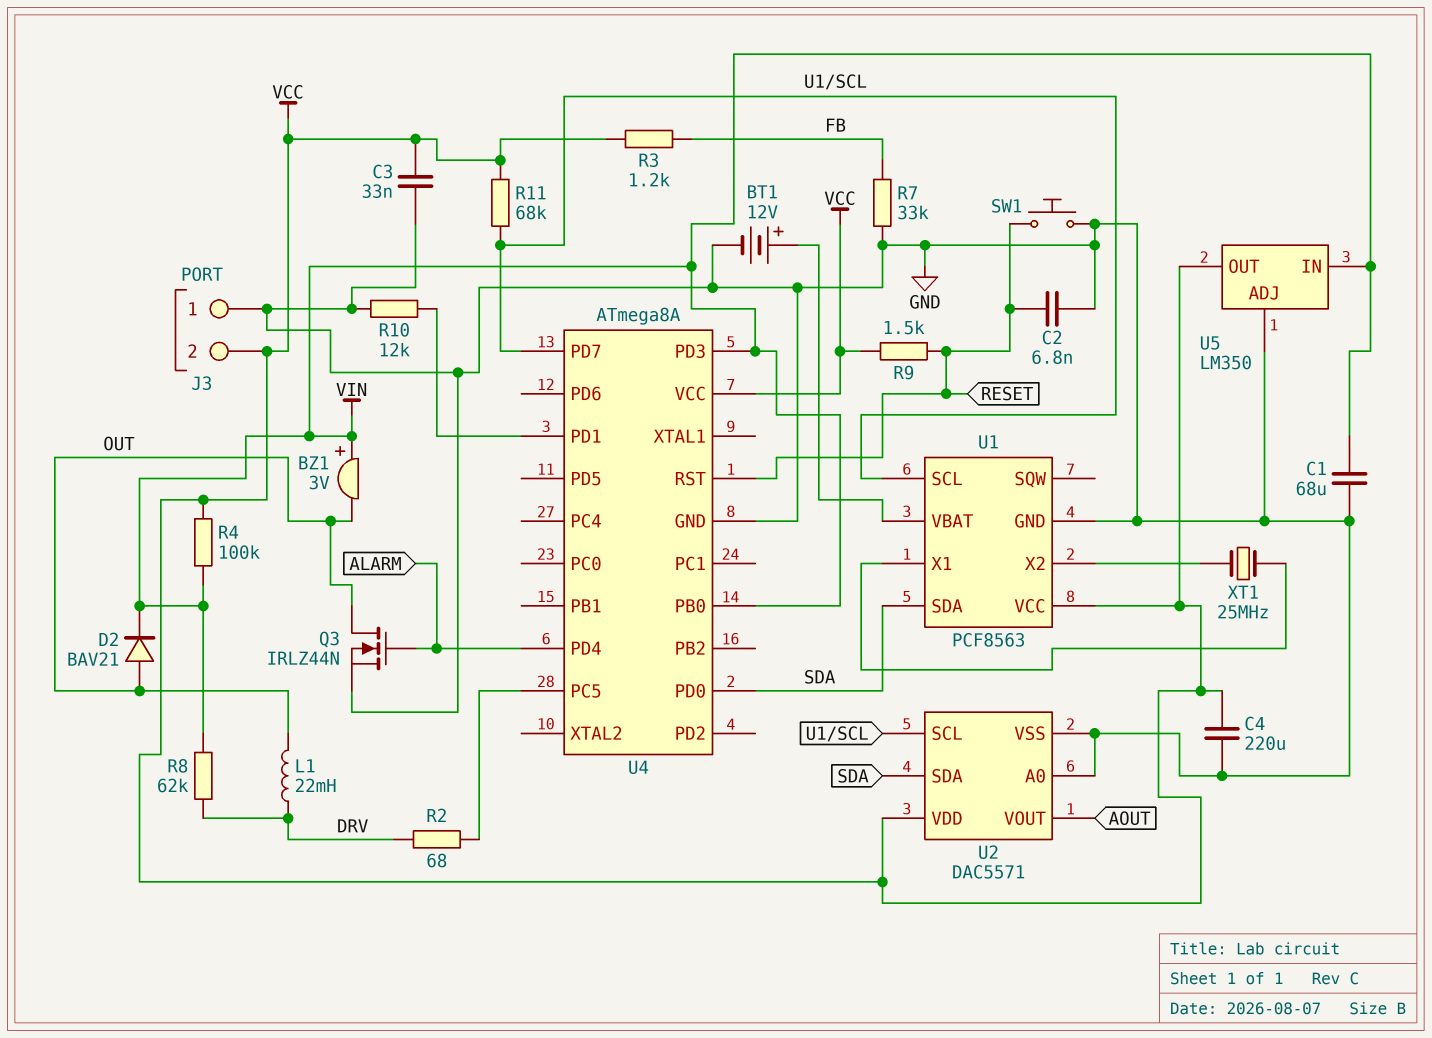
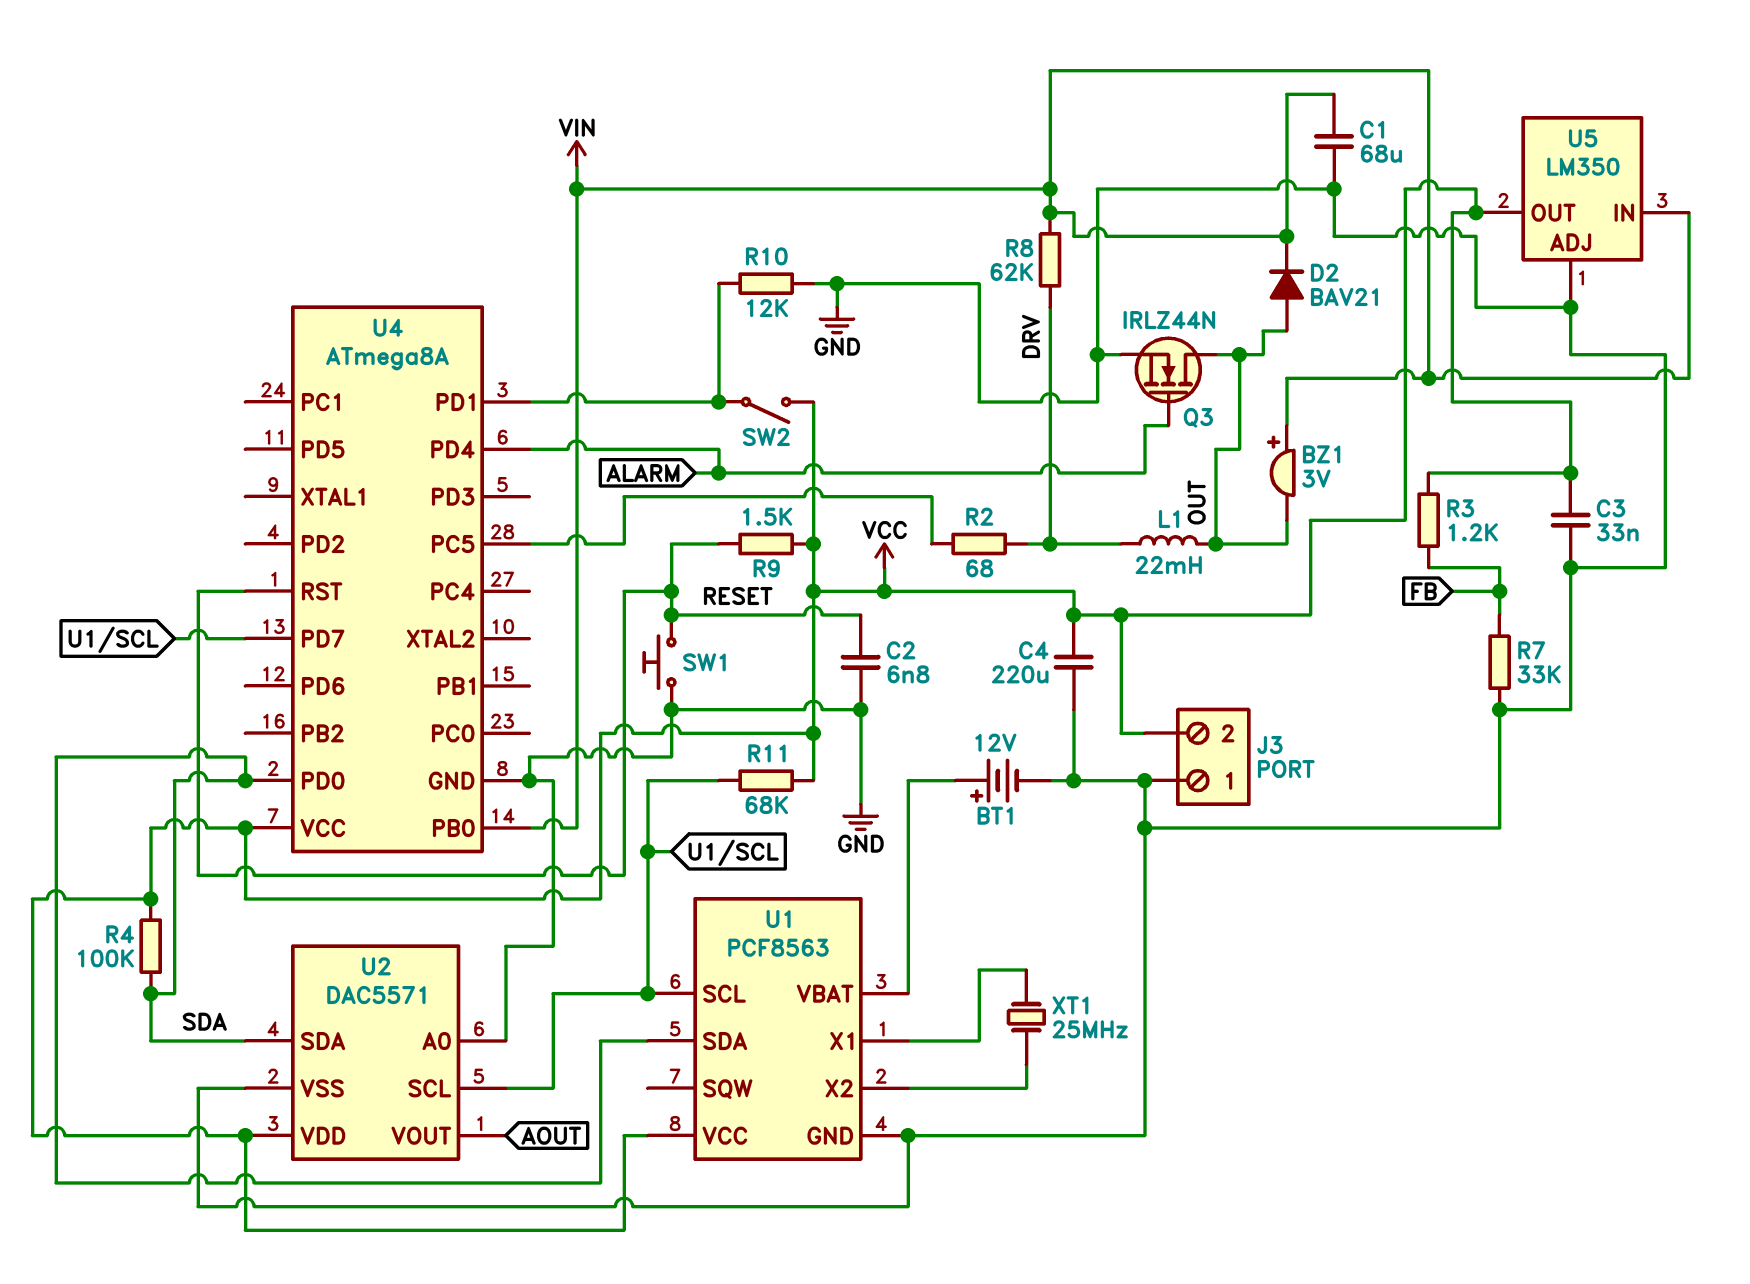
R4: 100k (VCC, VIN) -> 100k (SDA, VCC)
SW2: none -> switch (U4/PD1, VCC)
U4 pin PD3: VIN -> none

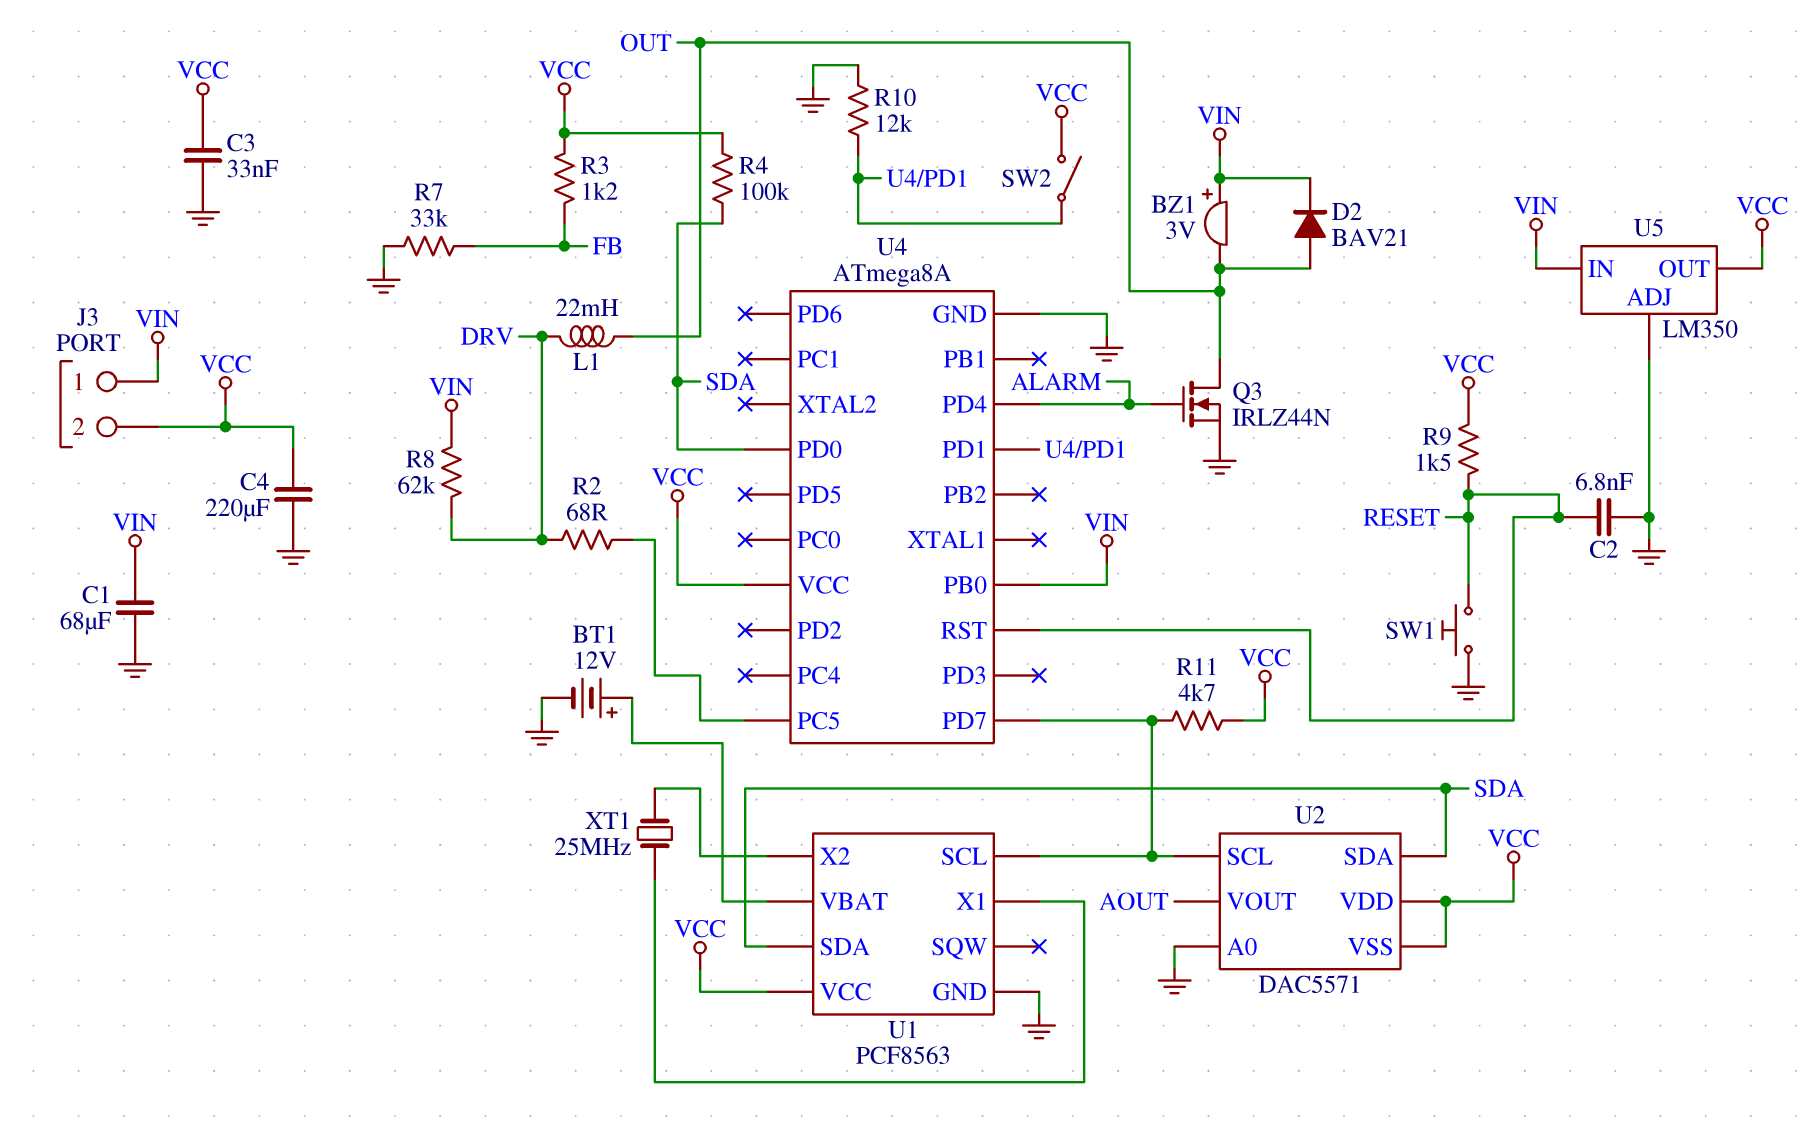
J3 pin 1: GND -> VIN
R11: 68k (U1/SCL, VCC) -> 4.7k (U1/SCL, VCC)
U2 pin VSS: GND -> VCC

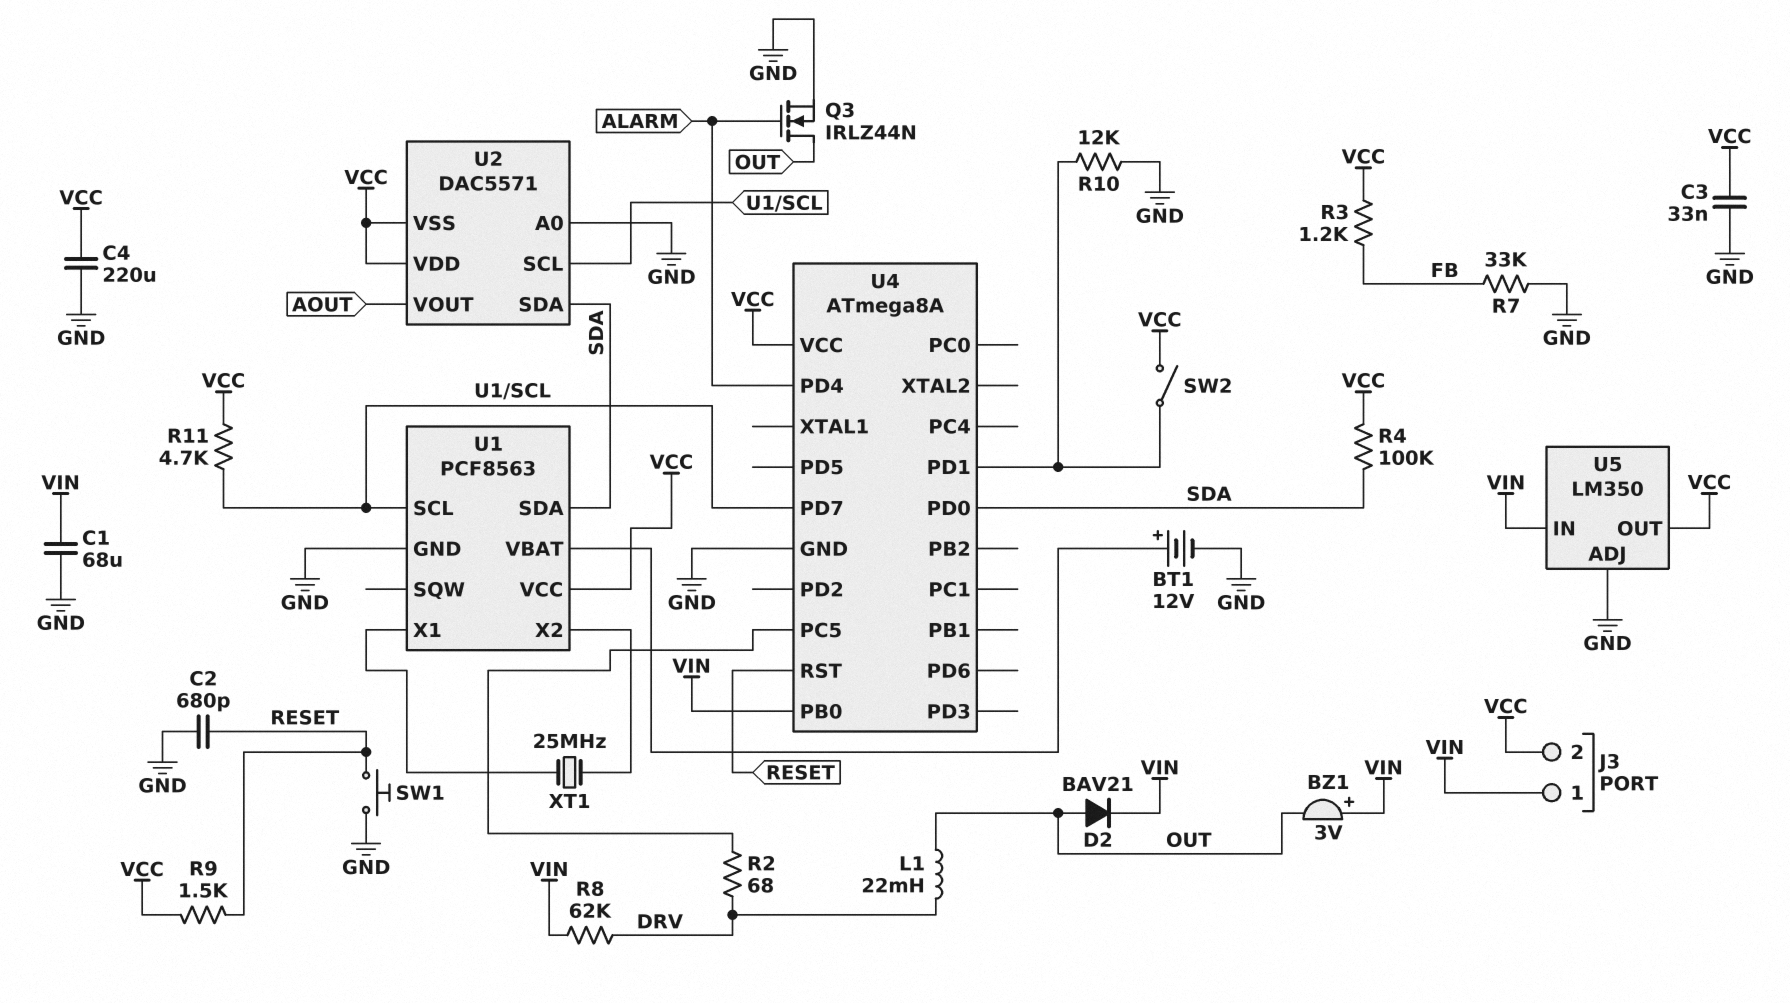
C2: 6.8nF (GND, RESET) -> 680pF (GND, RESET)

